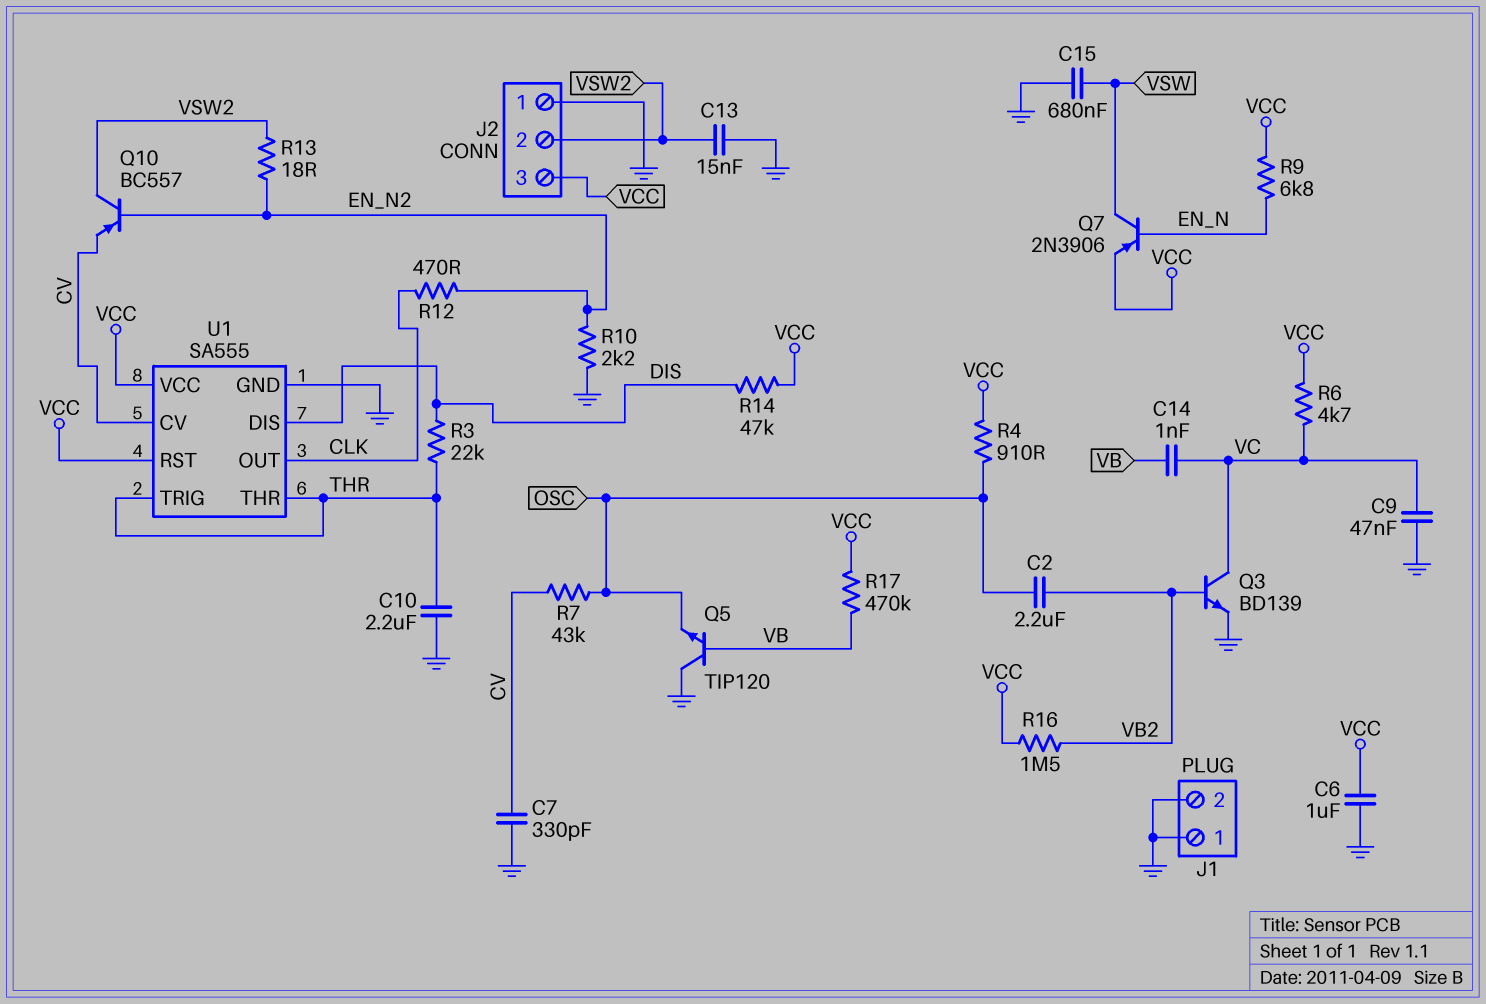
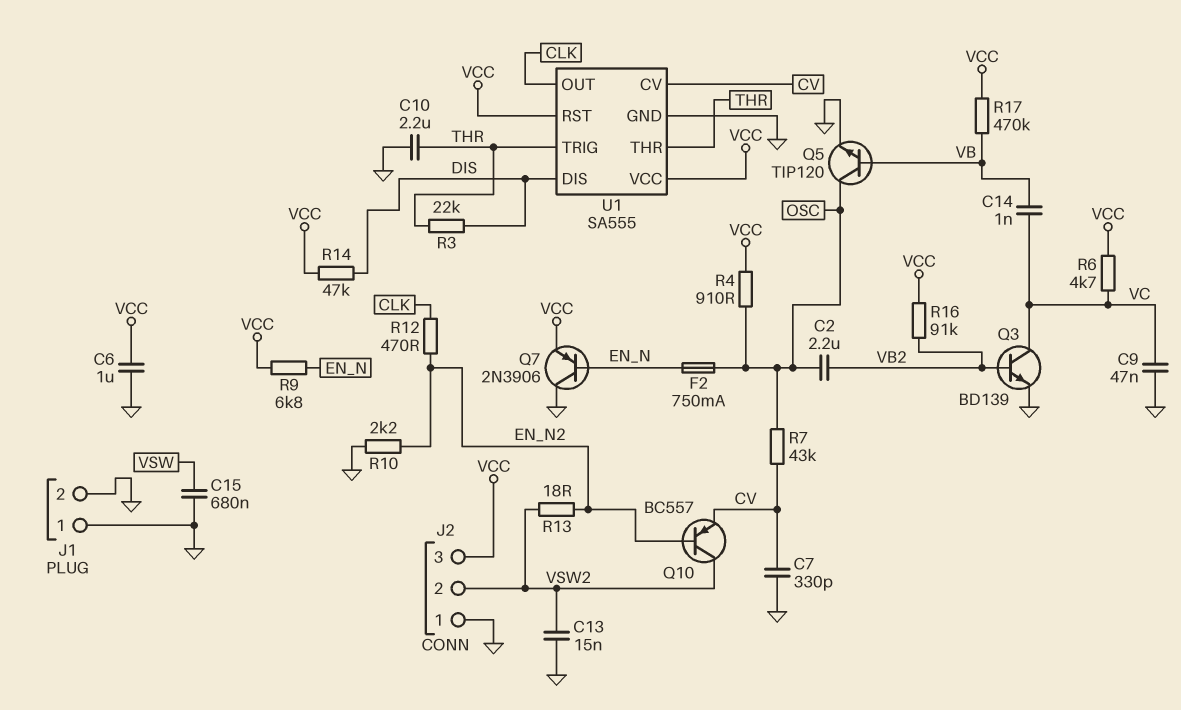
F2: none -> 750mA (EN_N, OSC)
Q5: NPN TIP120 (B VB, C GND, E OSC) -> NPN TIP120 (B VB, C OSC, E GND)
Q7: PNP 2N3906 (B EN_N, C VSW, E VCC) -> PNP 2N3906 (B EN_N, C GND, E VCC)
R16: 1.5M (VB2, VCC) -> 91k (VB2, VCC)

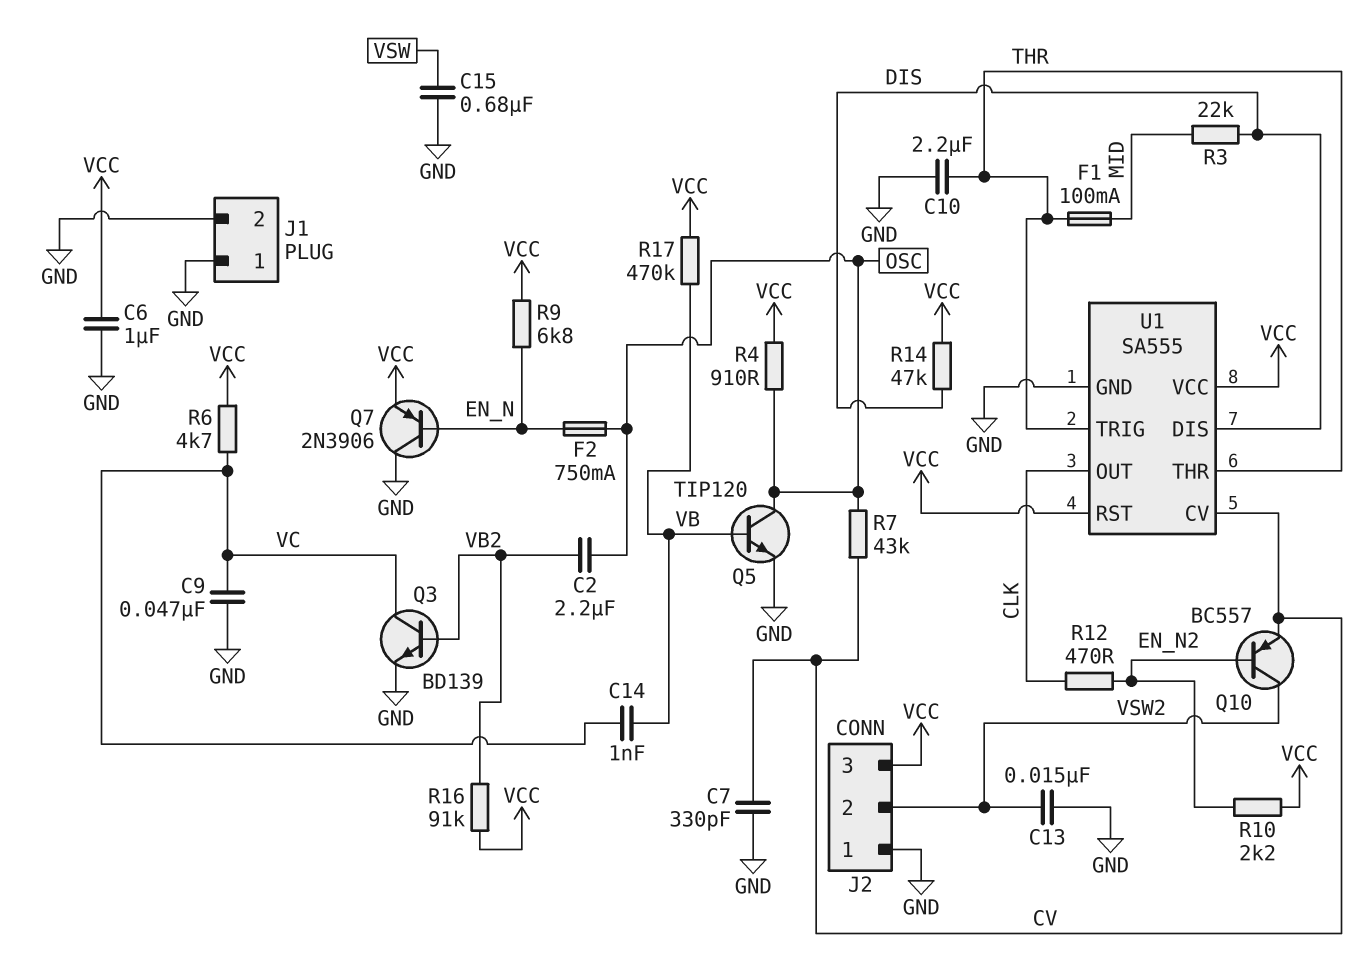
F1: none -> 100mA (MID, THR)
R3: 22k (DIS, THR) -> 22k (DIS, MID)
R10: 2.2k (EN_N2, GND) -> 2.2k (EN_N2, VCC)
R13: 18 (EN_N2, VSW2) -> none

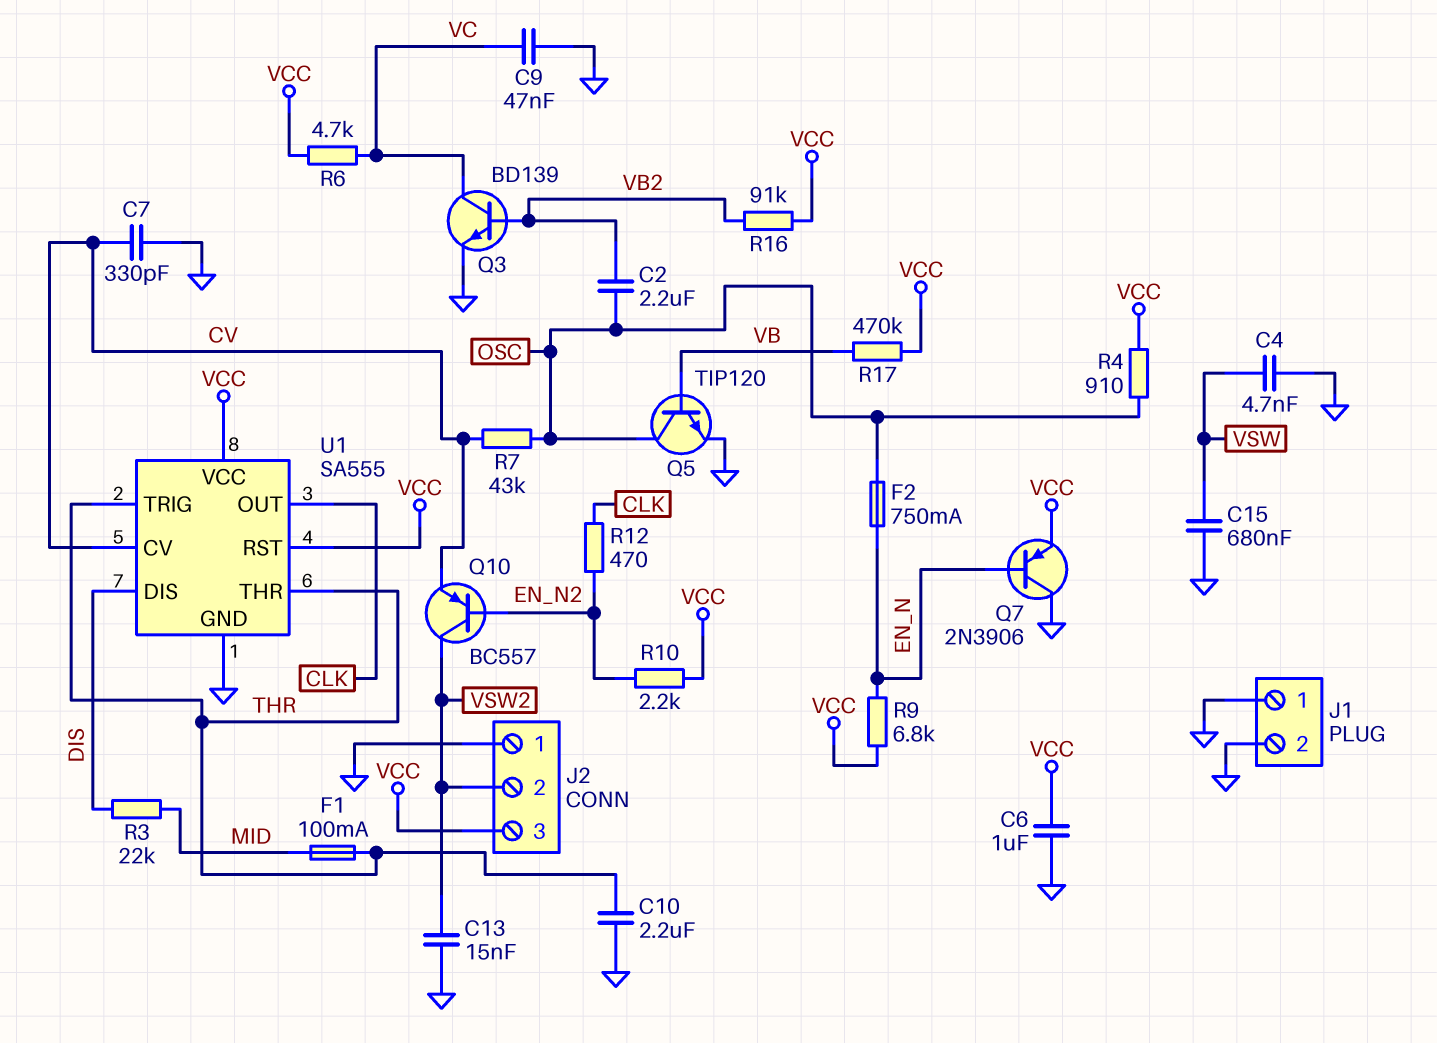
C4: none -> 4.7nF (GND, VSW)
C14: 1nF (VB, VC) -> none
R14: 47k (DIS, VCC) -> none

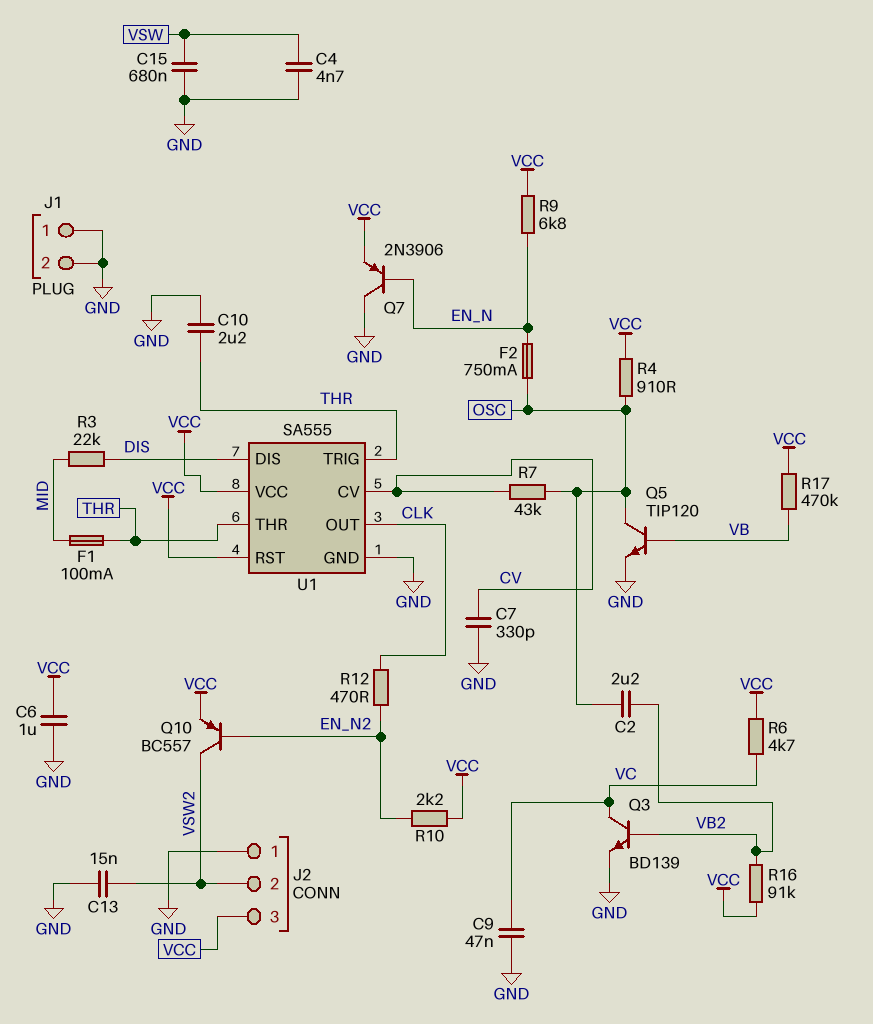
Q10: PNP BC557 (B EN_N2, C VSW2, E CV) -> PNP BC557 (B EN_N2, C VSW2, E VCC)

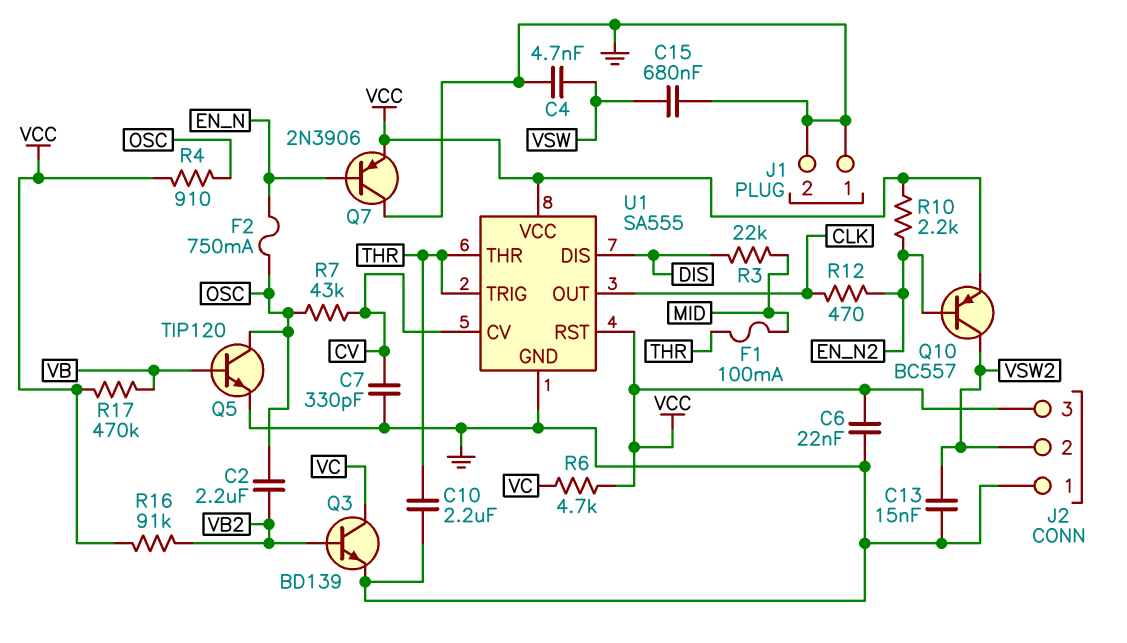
C6: 1uF (GND, VCC) -> 22nF (GND, VCC)
C9: 47nF (GND, VC) -> none
R9: 6.8k (EN_N, VCC) -> none

